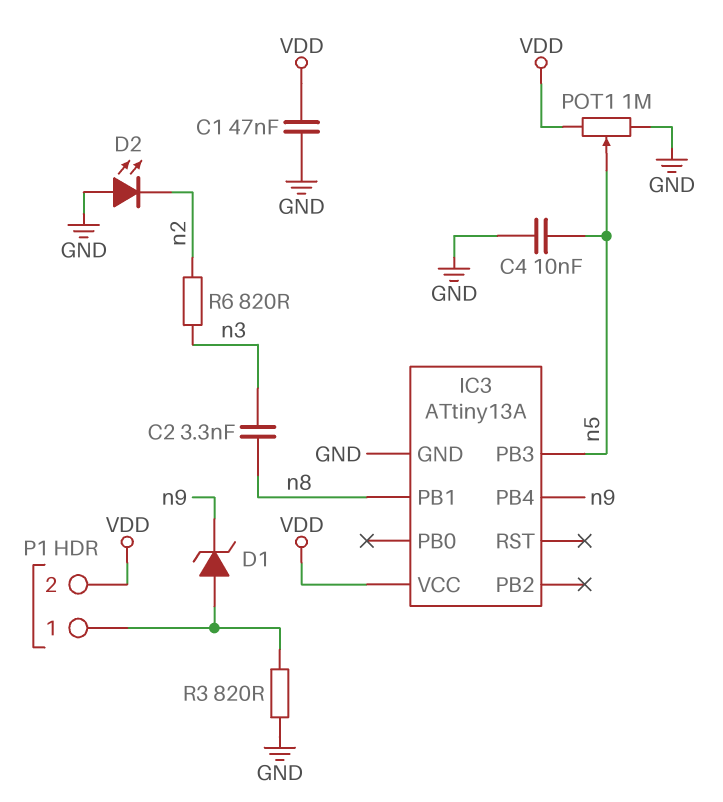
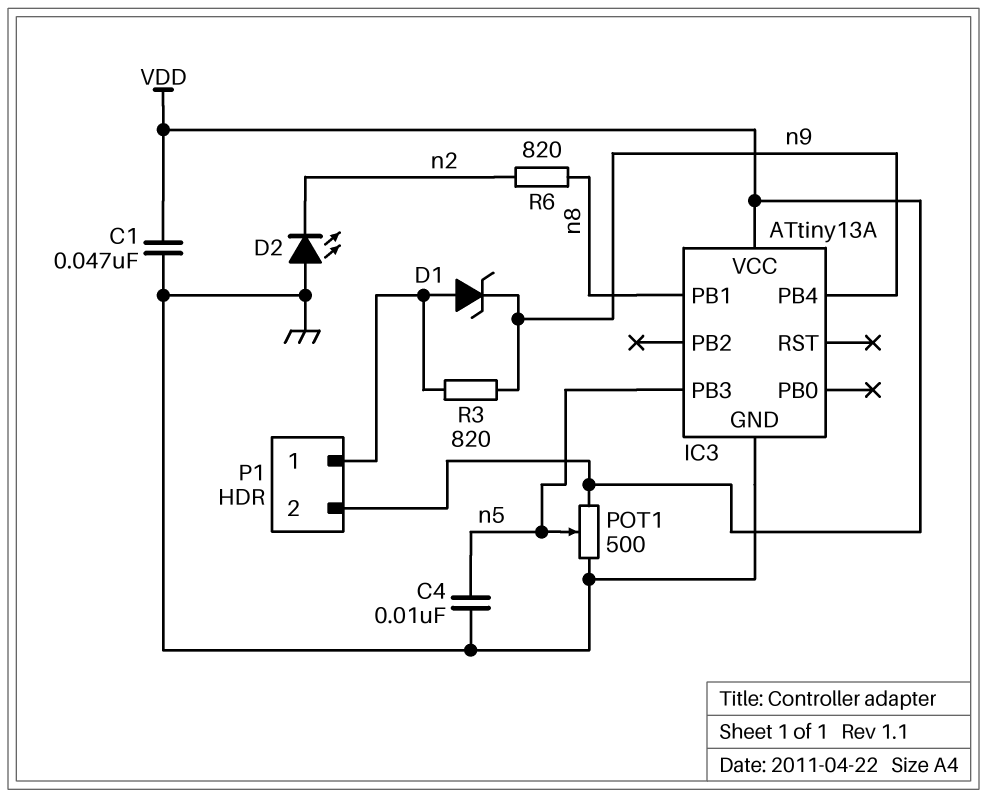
C2: 3.3nF (n3, n8) -> none
POT1: 1M (GND, VDD, wiper n5) -> 500 (GND, VDD, wiper n5)
R3: 820 (GND, P1/1) -> 820 (P1/1, n9)
R6: 820 (n2, n3) -> 820 (n2, n8)

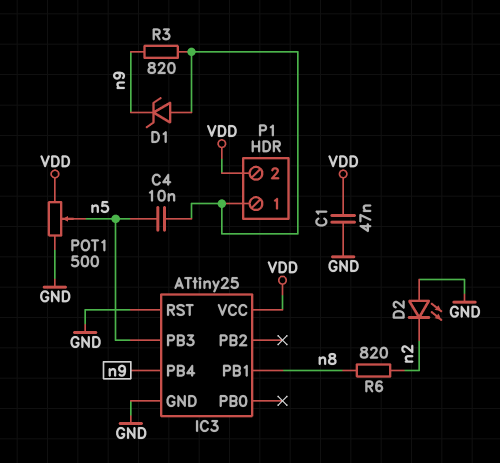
C4: 10nF (GND, n5) -> 10nF (P1/1, n5)
IC3: ATtiny13A -> ATtiny25
IC3 pin RST: none -> GND

